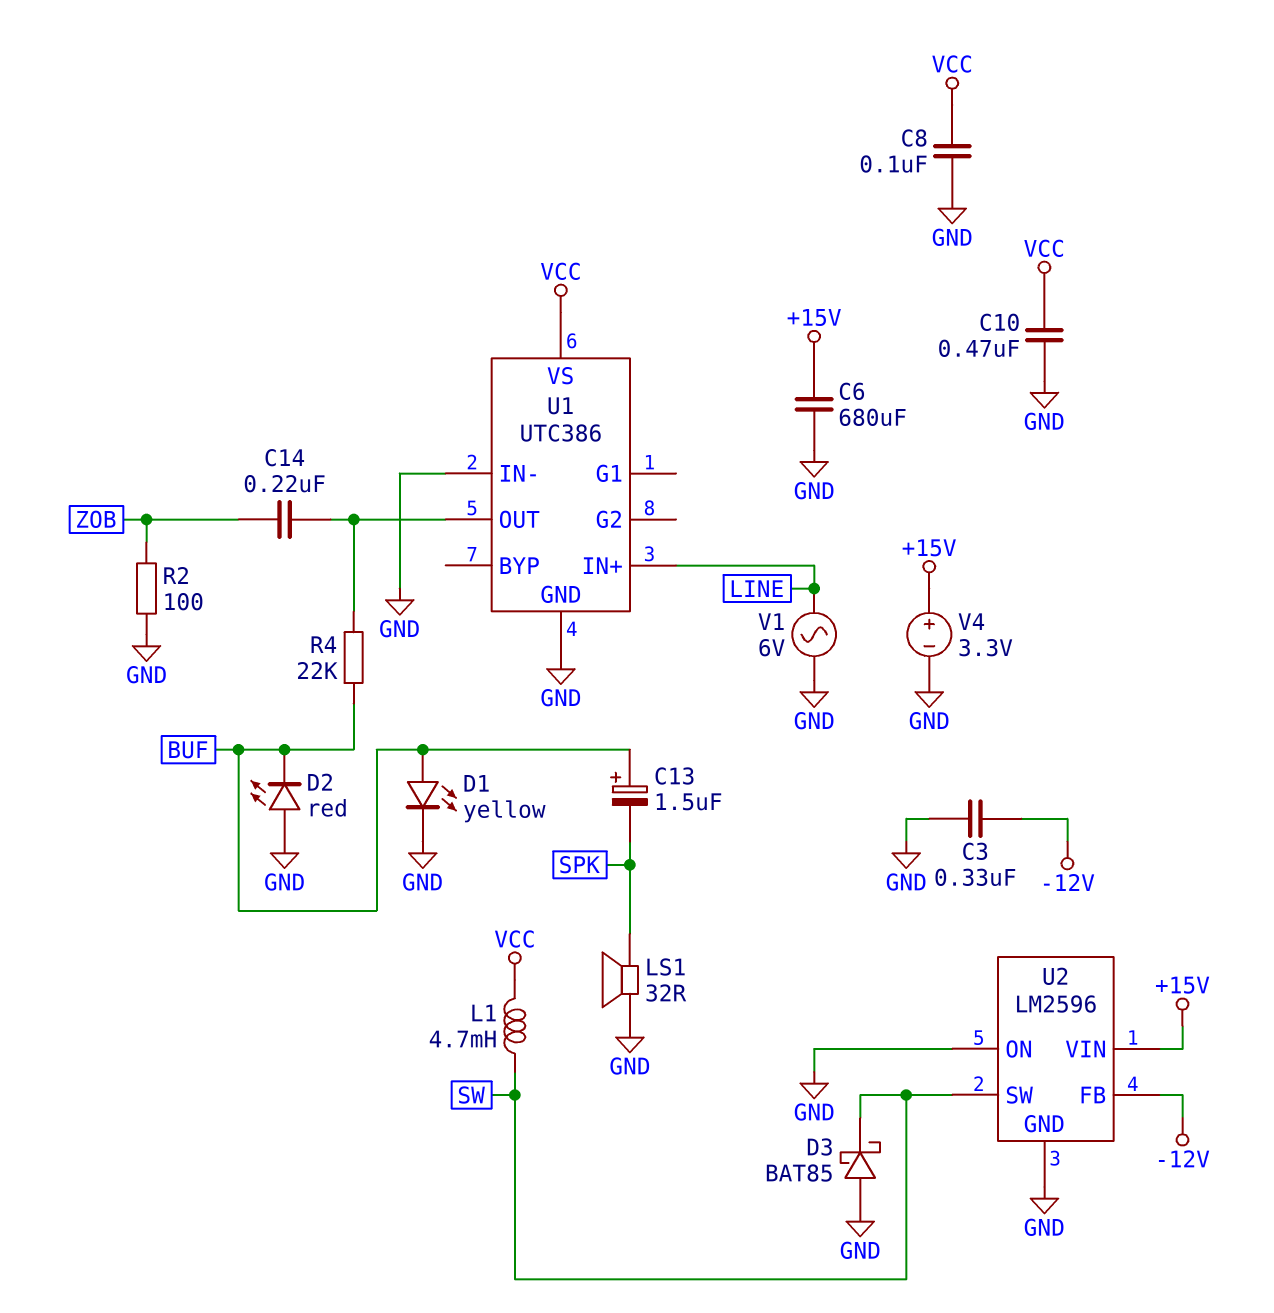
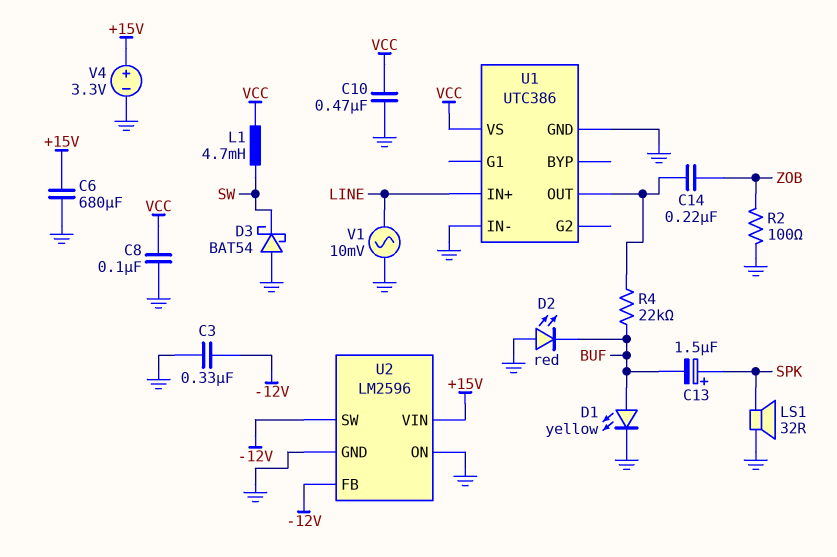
C13: 1.5uF (plus BUF, minus SPK) -> 1.5uF (plus SPK, minus BUF)
D3: schottky BAT85 (A GND, K SW) -> schottky BAT54 (A GND, K SW)
U2 pin SW: SW -> -12V
V1: AC 6V (GND, LINE) -> AC 10mV (GND, LINE)

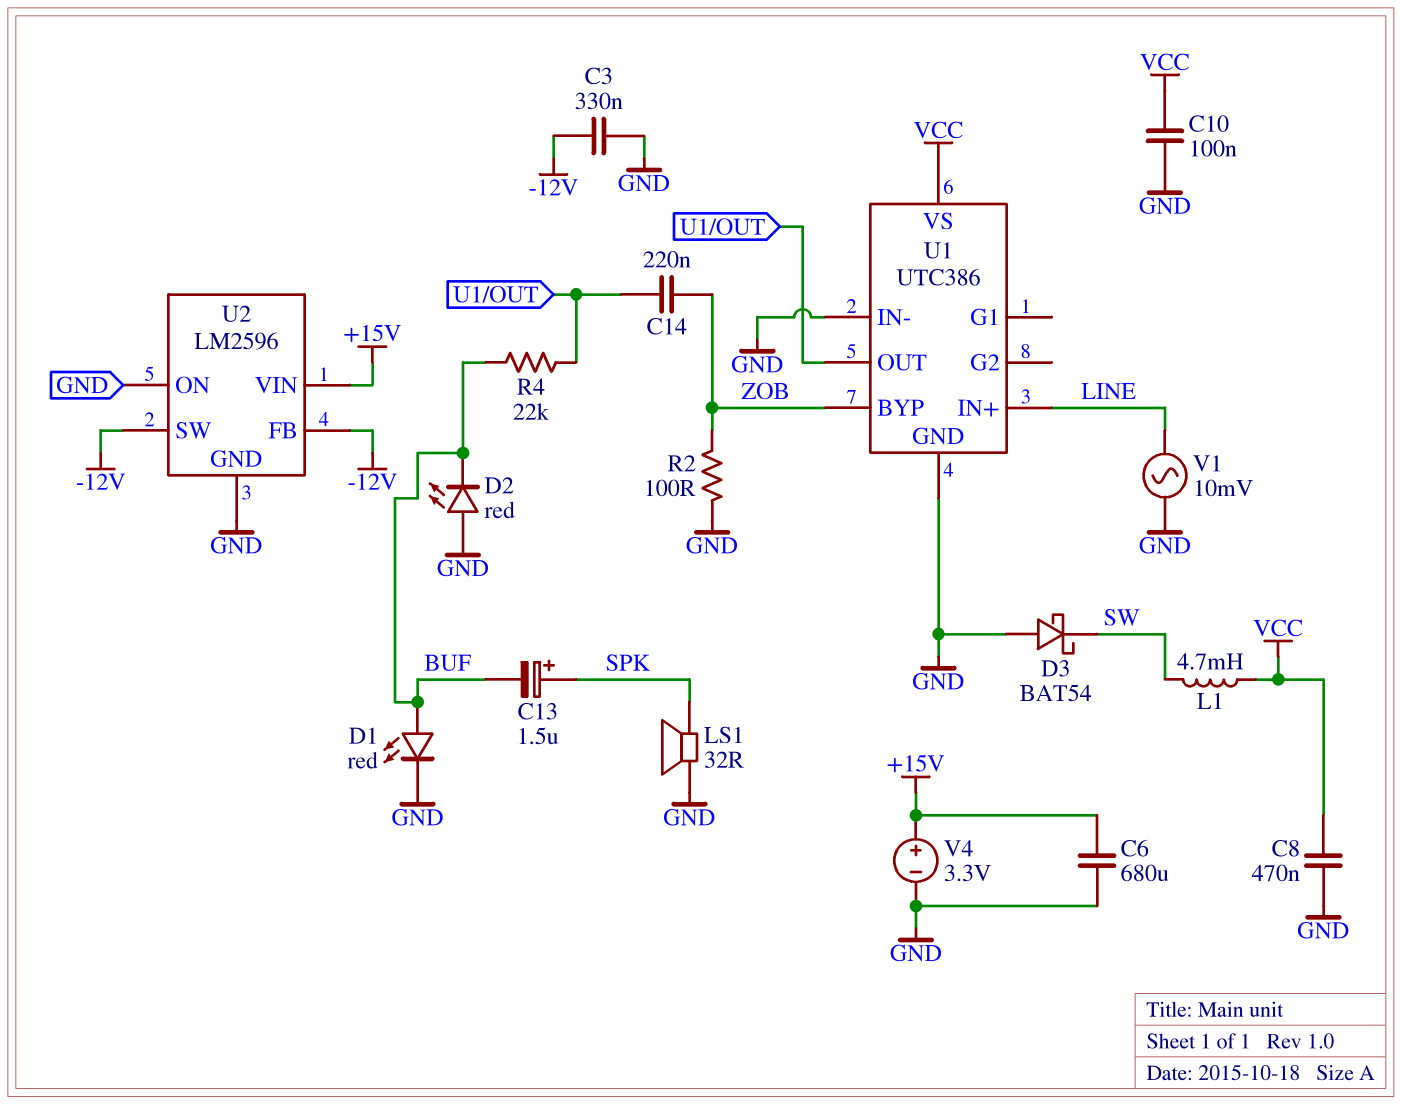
C8: 100nF (GND, VCC) -> 470nF (GND, VCC)
C10: 470nF (GND, VCC) -> 100nF (GND, VCC)
D1: LED yellow (A BUF, K GND) -> LED red (A BUF, K GND)
U1 pin BYP: none -> ZOB

